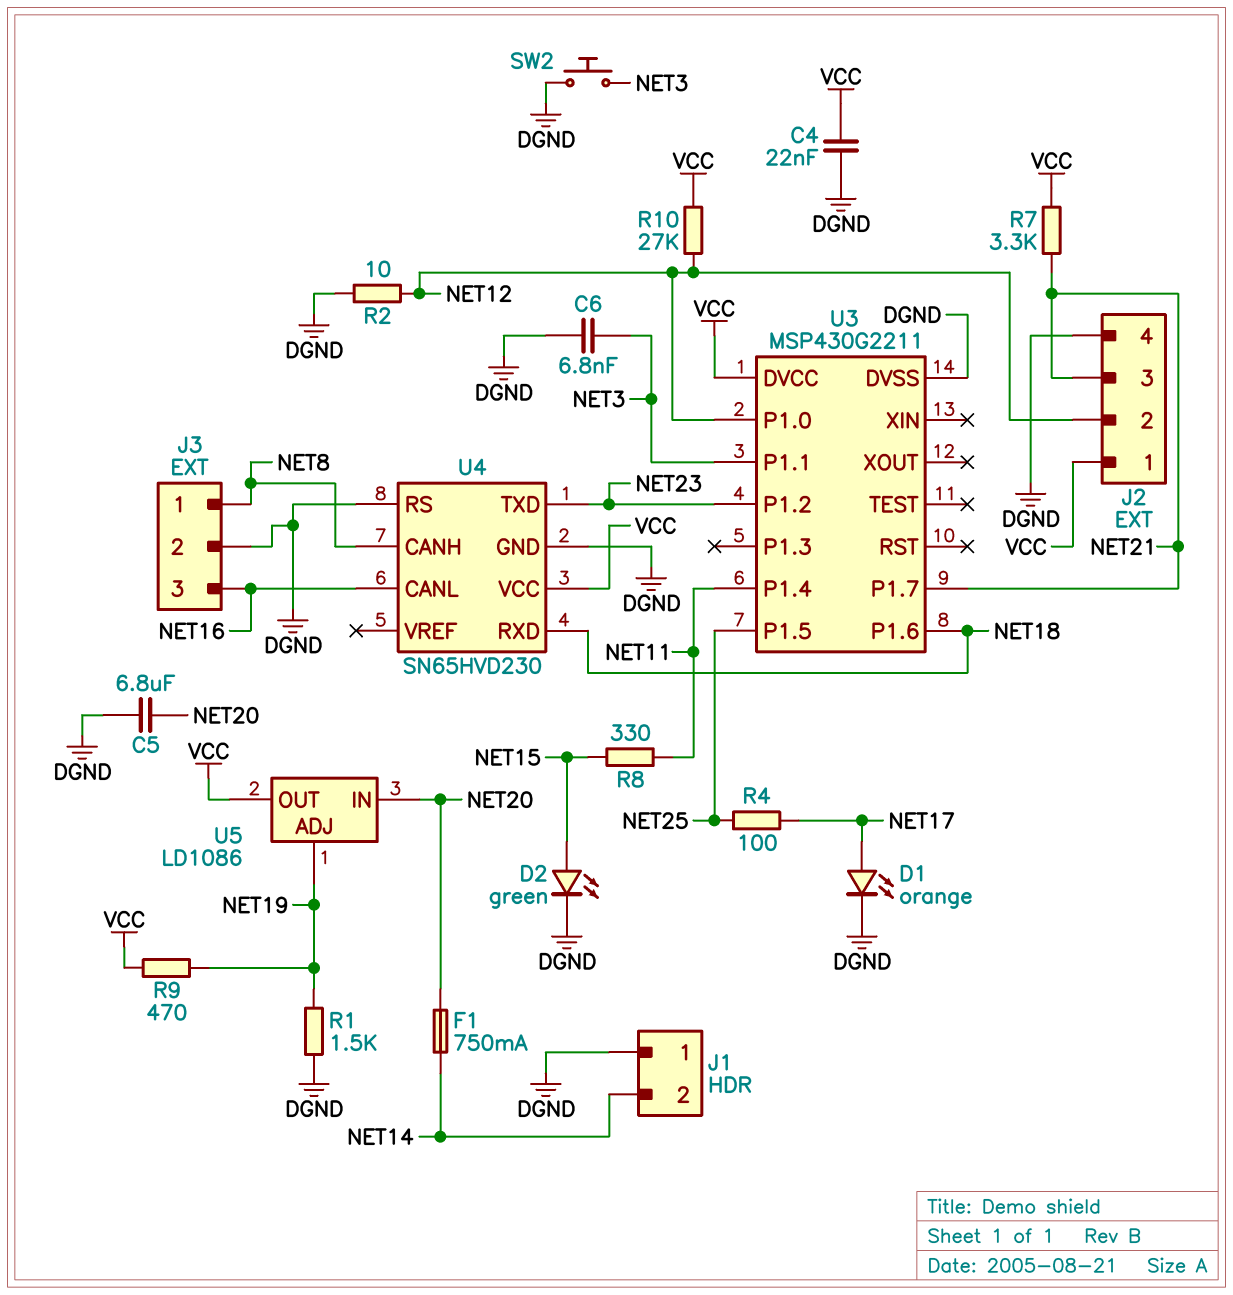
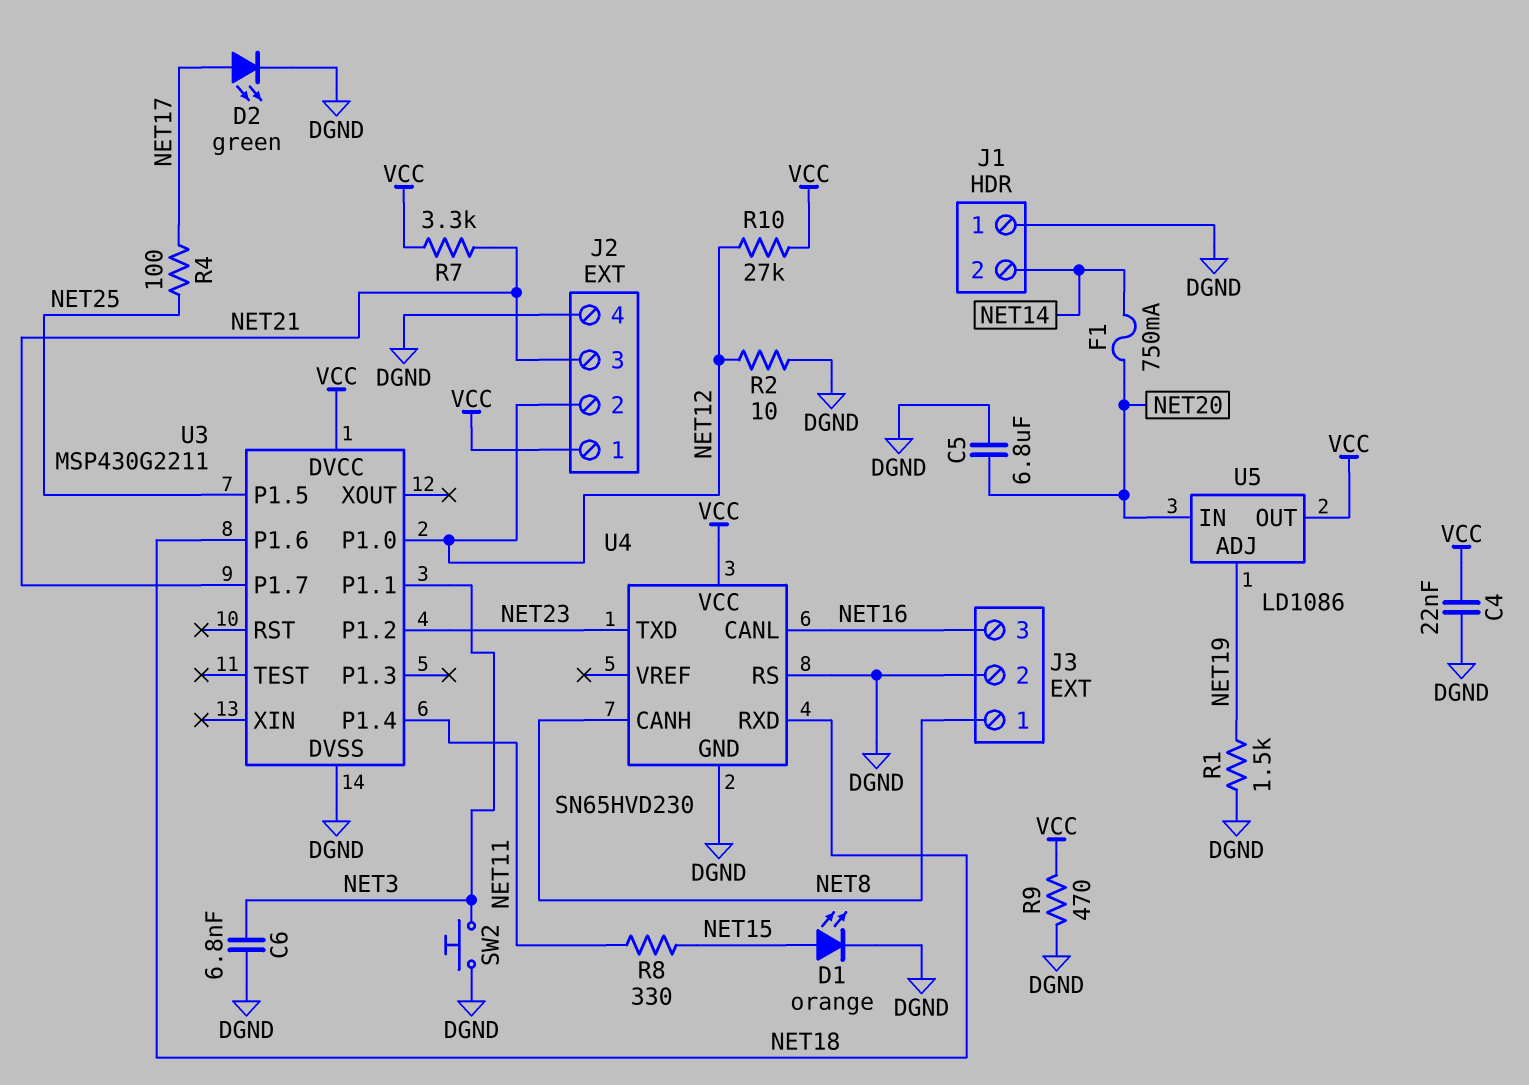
D1: LED orange (A NET17, K DGND) -> LED orange (A NET15, K DGND)
D2: LED green (A NET15, K DGND) -> LED green (A NET17, K DGND)
R9: 470 (NET19, VCC) -> 470 (DGND, VCC)

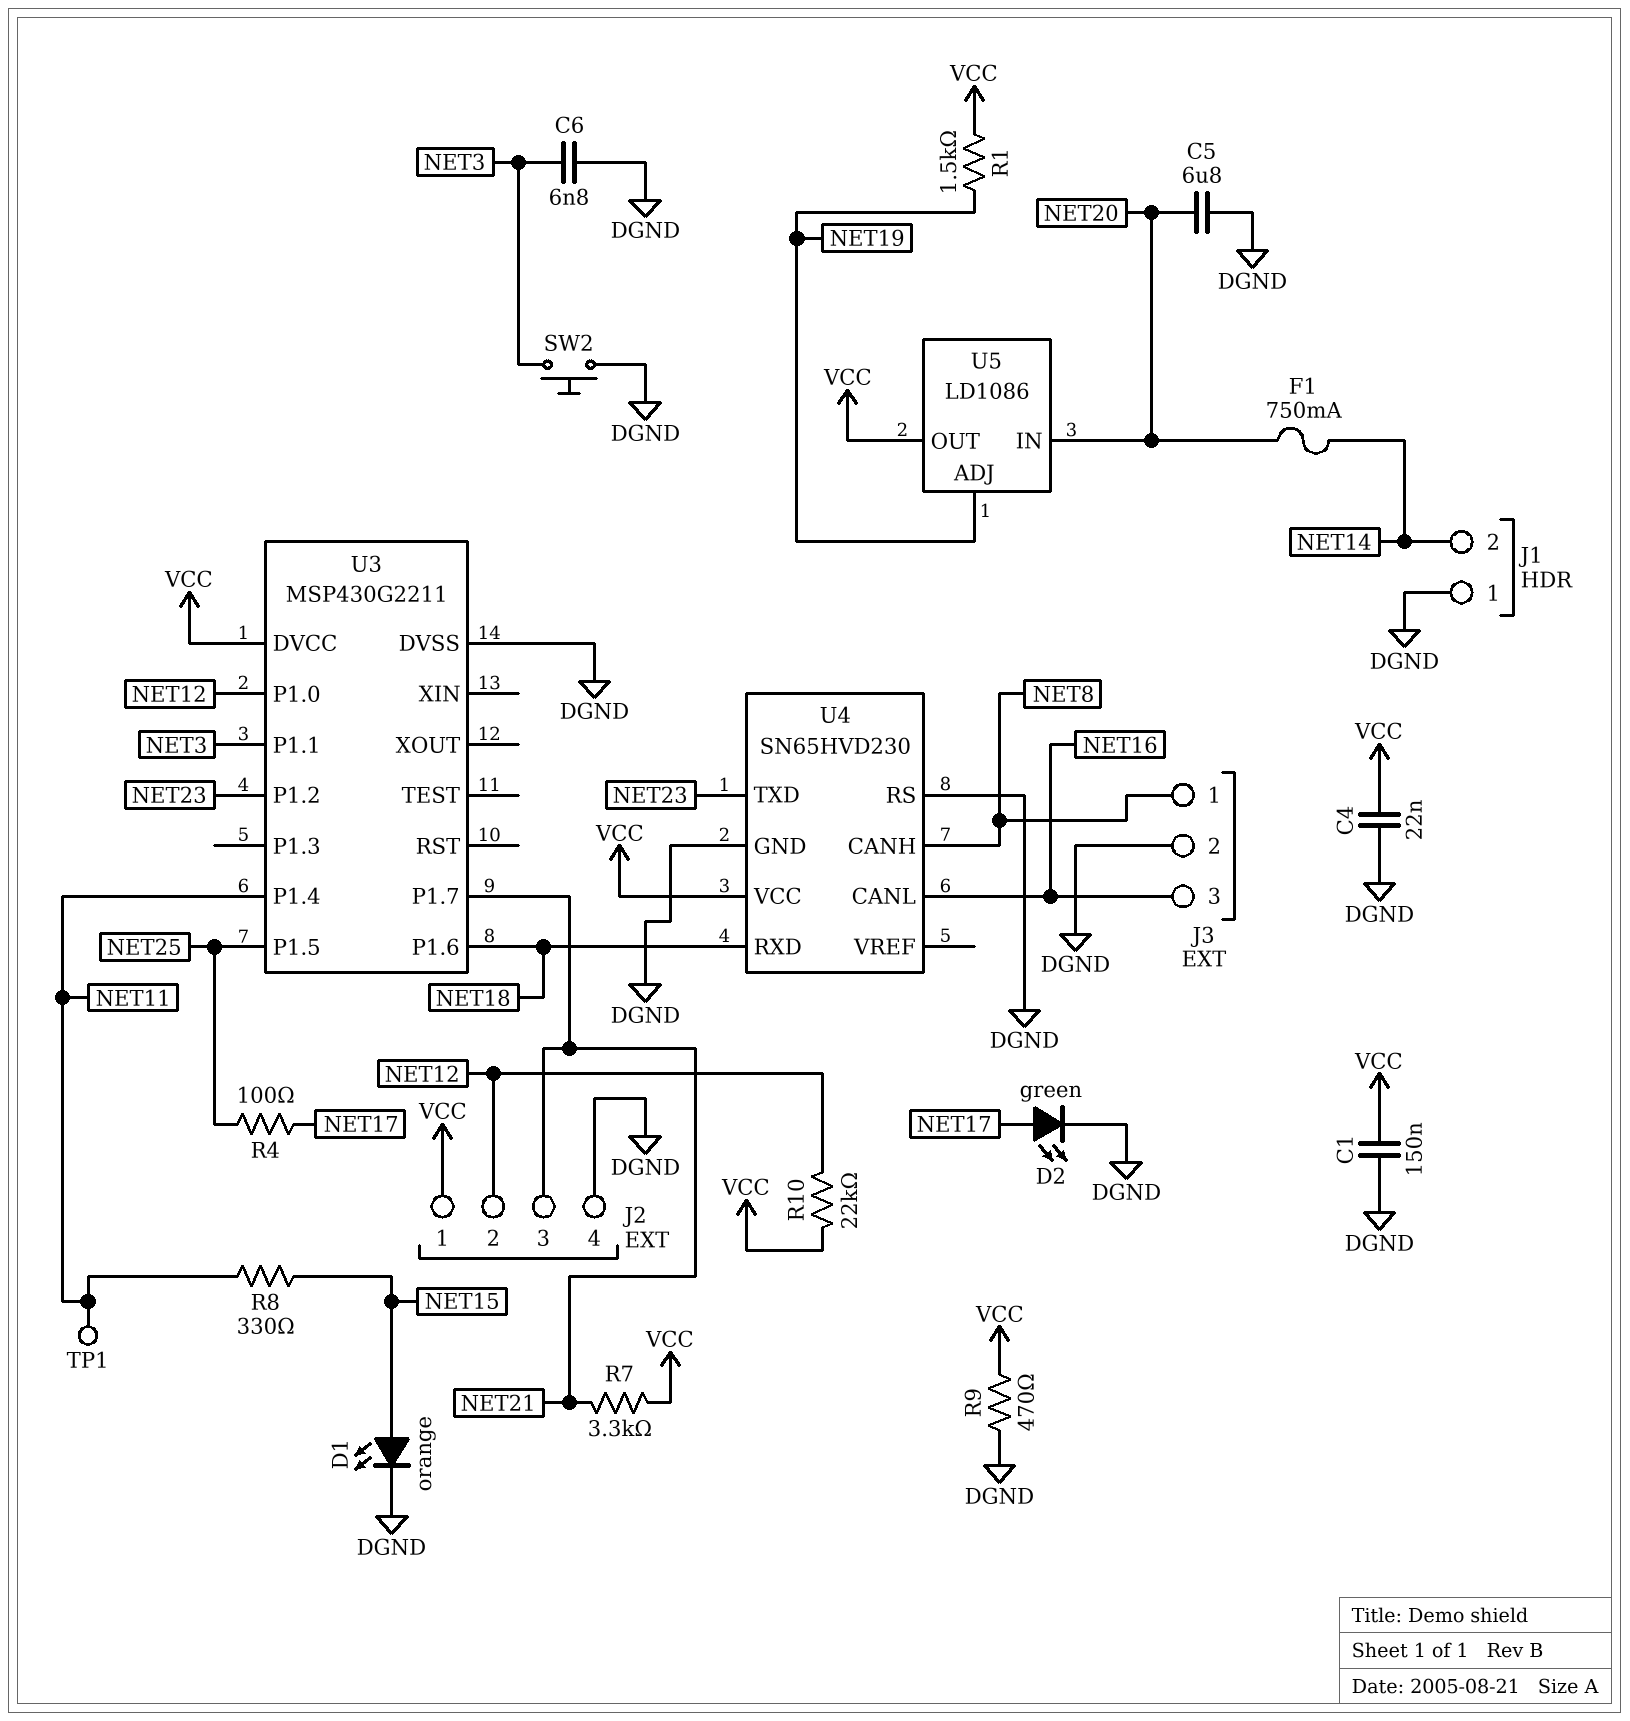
C1: none -> 150nF (DGND, VCC)
R1: 1.5k (DGND, NET19) -> 1.5k (NET19, VCC)
R2: 10 (DGND, NET12) -> none
R10: 27k (NET12, VCC) -> 22k (NET12, VCC)
TP1: none -> test point (NET11)

